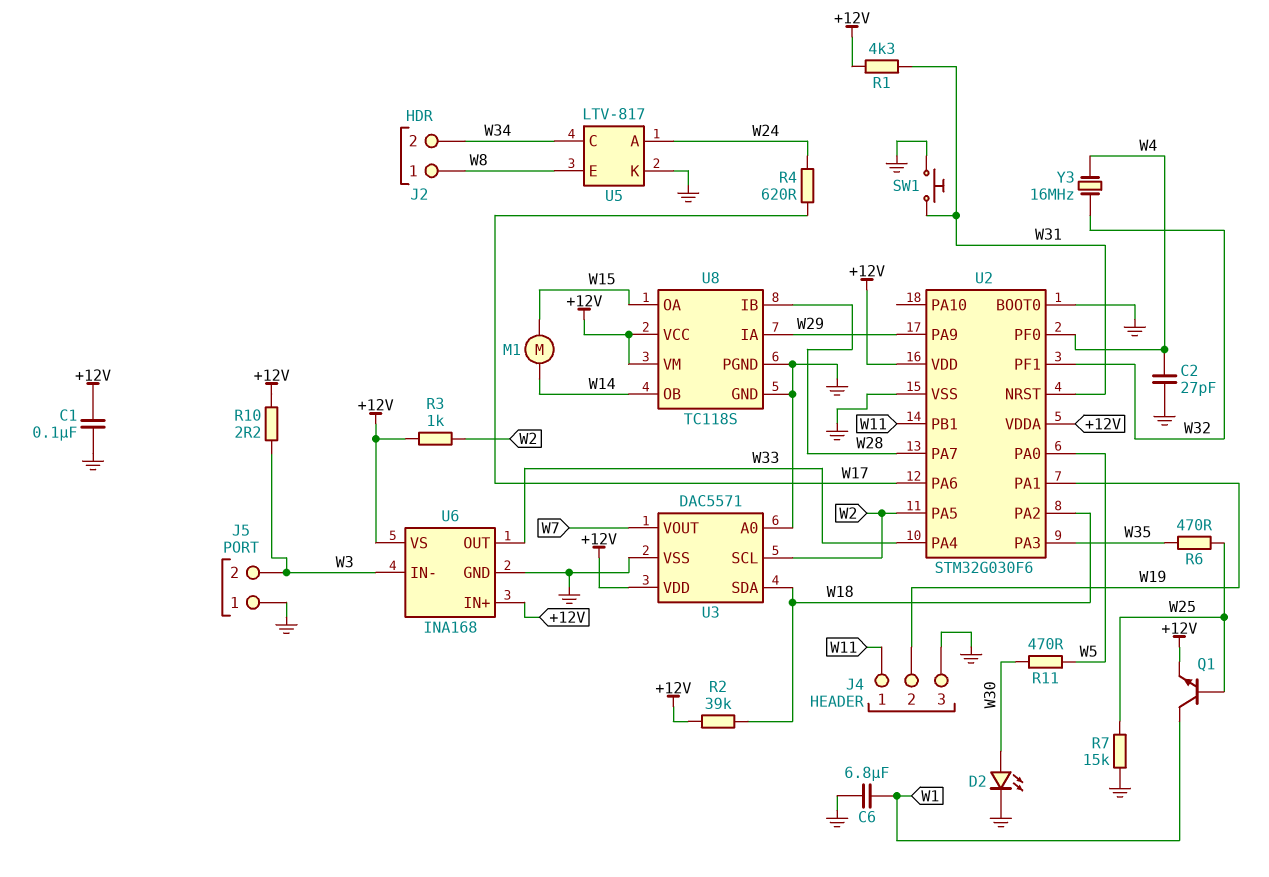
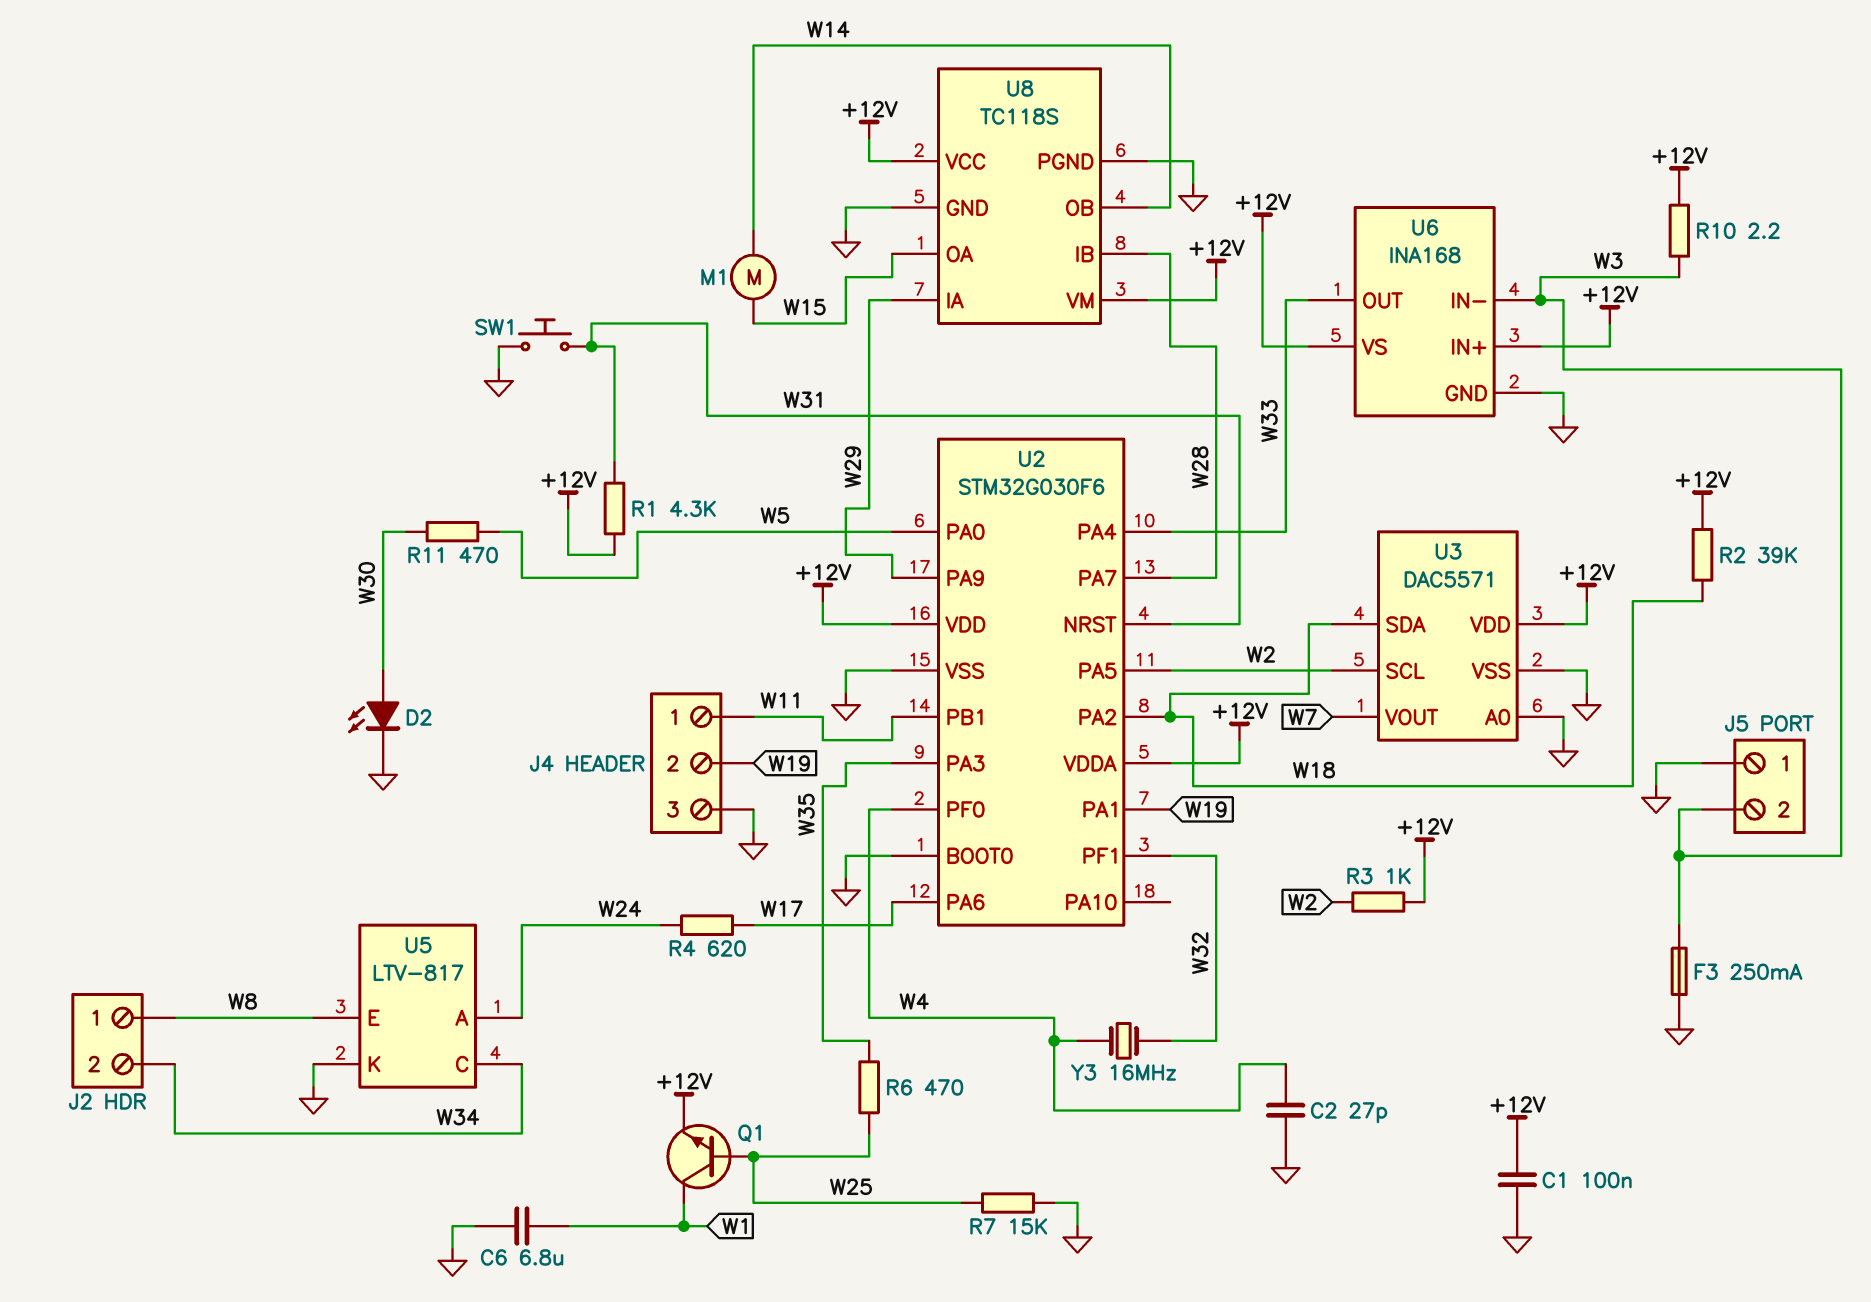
F3: none -> 250mA (GND, W3)

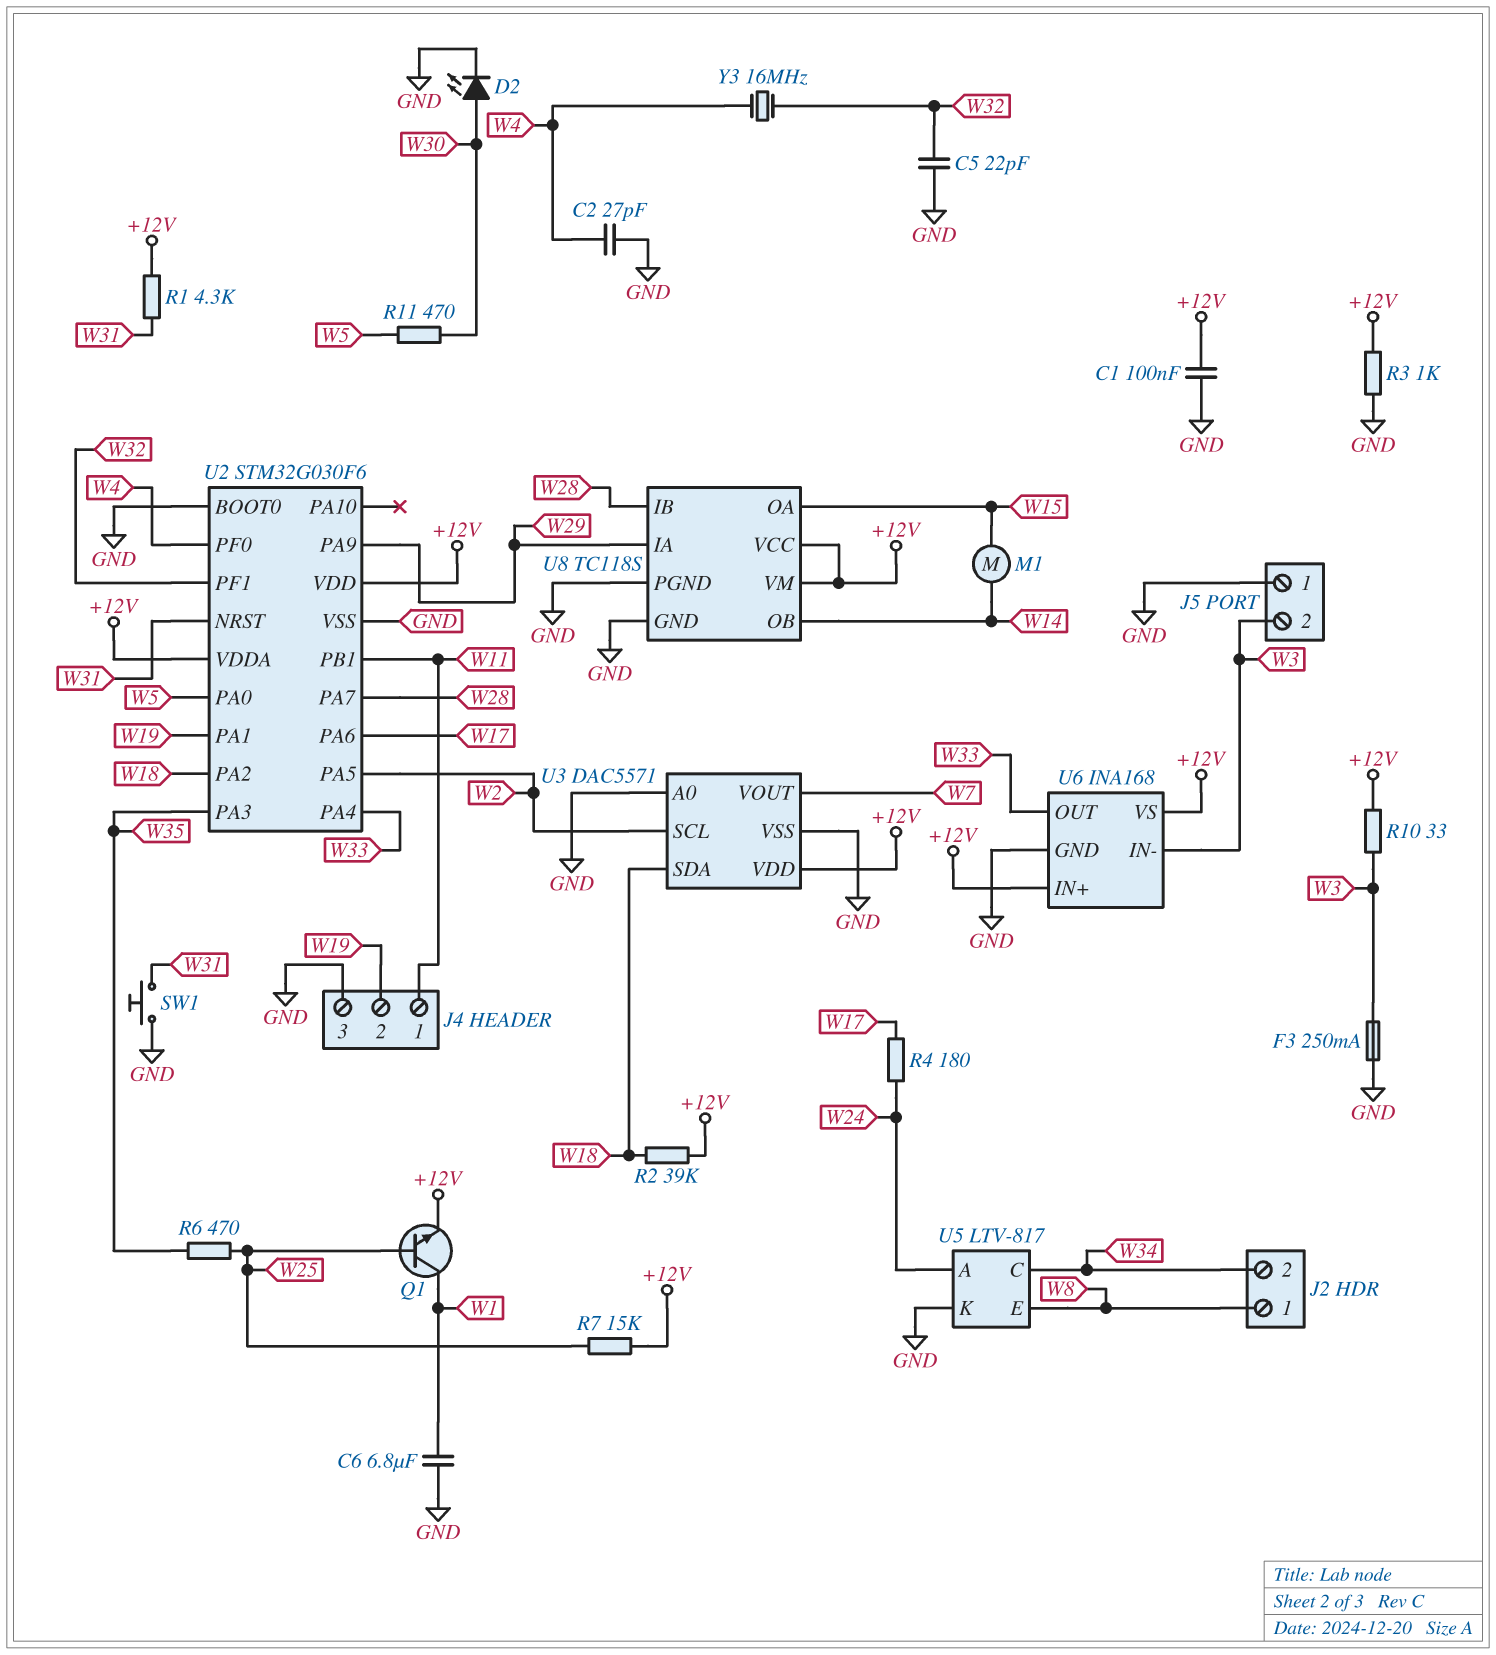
C5: none -> 22pF (GND, W32)
R3: 1k (+12V, W2) -> 1k (+12V, GND)
R4: 620 (W17, W24) -> 180 (W17, W24)
R7: 15k (GND, W25) -> 15k (+12V, W25)
R10: 2.2 (+12V, W3) -> 33 (+12V, W3)

